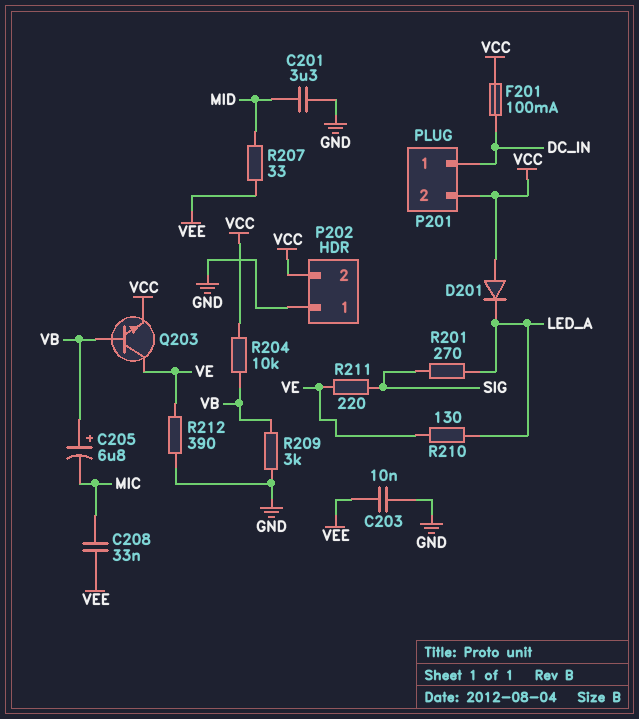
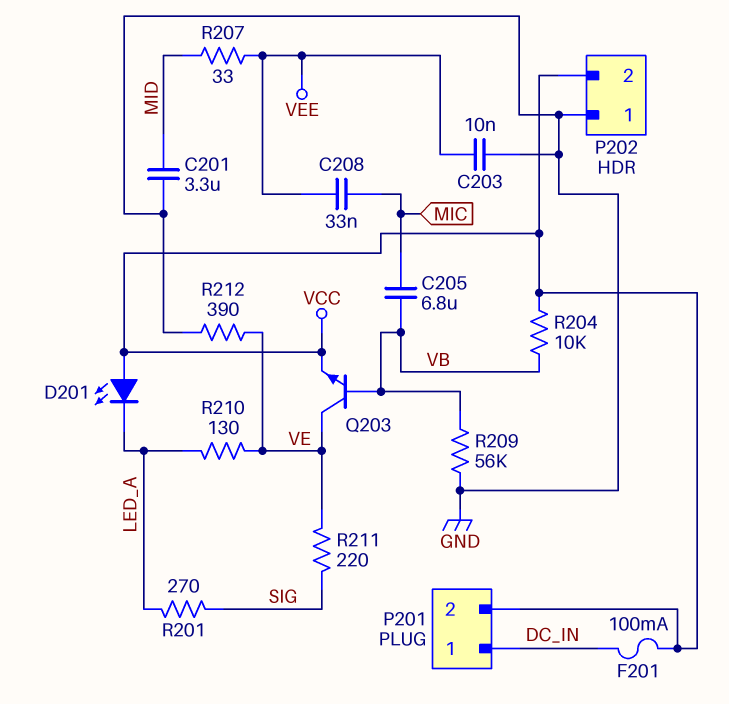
C205: 6.8uF (plus VB, minus MIC) -> 6.8uF (MIC, VB)
D201: diode (A VCC, K LED_A) -> LED (A VCC, K LED_A)
R209: 3k (GND, VB) -> 56k (GND, VB)

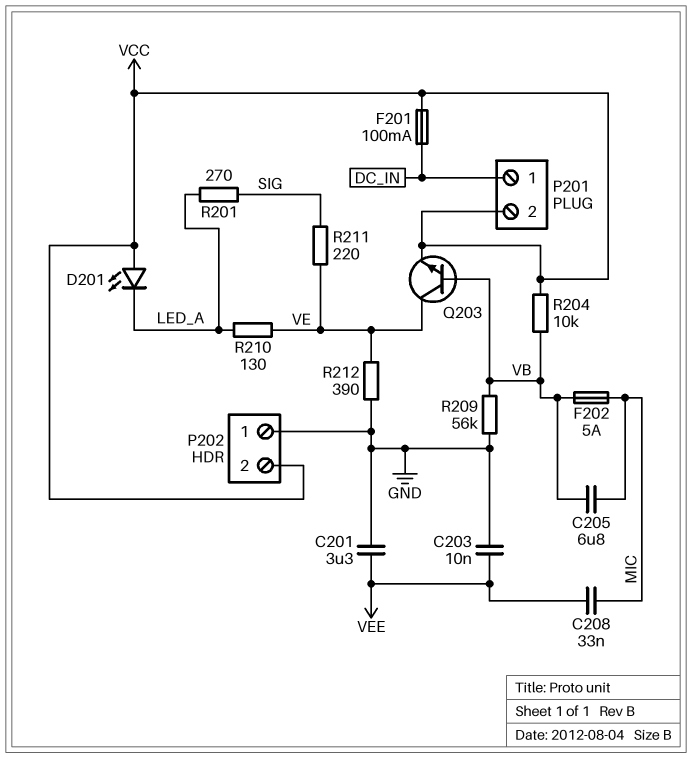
C201: 3.3uF (GND, MID) -> 3.3uF (GND, VEE)
F202: none -> 5A (MIC, VB)
R207: 33 (MID, VEE) -> none

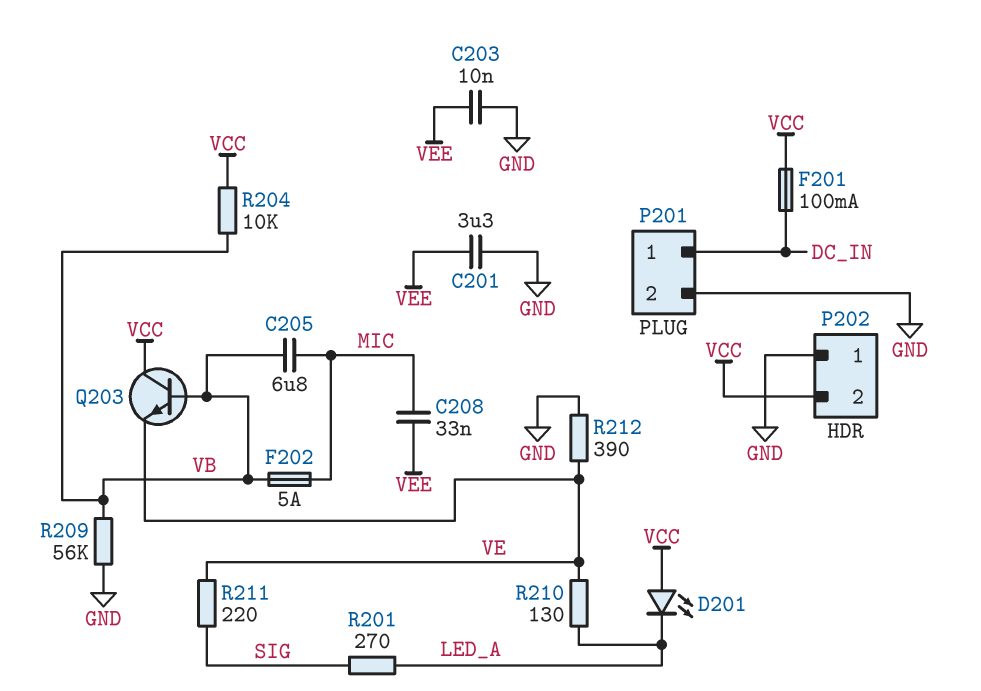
P201 pin 2: VCC -> GND
Q203: NPN (B VB, C VE, E VCC) -> NPN (B VB, C VCC, E VE)

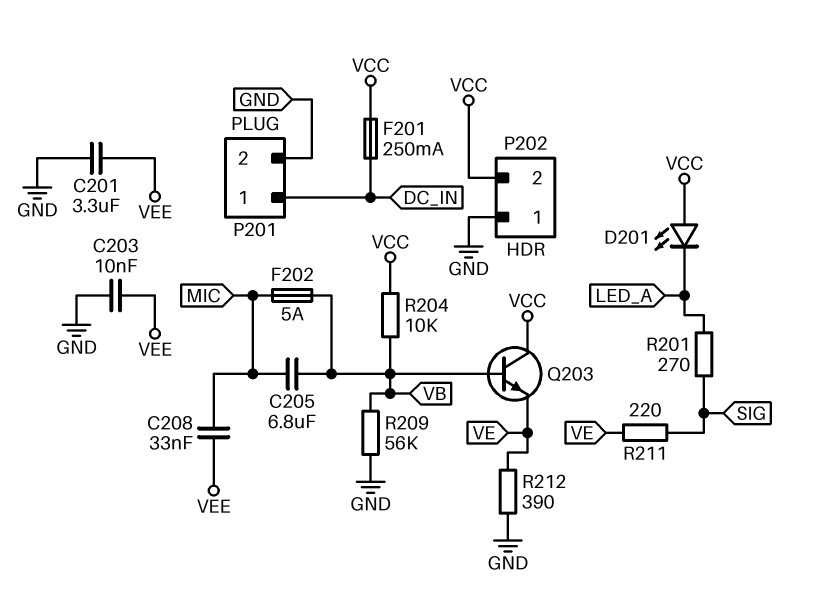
F201: 100mA (DC_IN, VCC) -> 250mA (DC_IN, VCC)
R210: 130 (LED_A, VE) -> none

